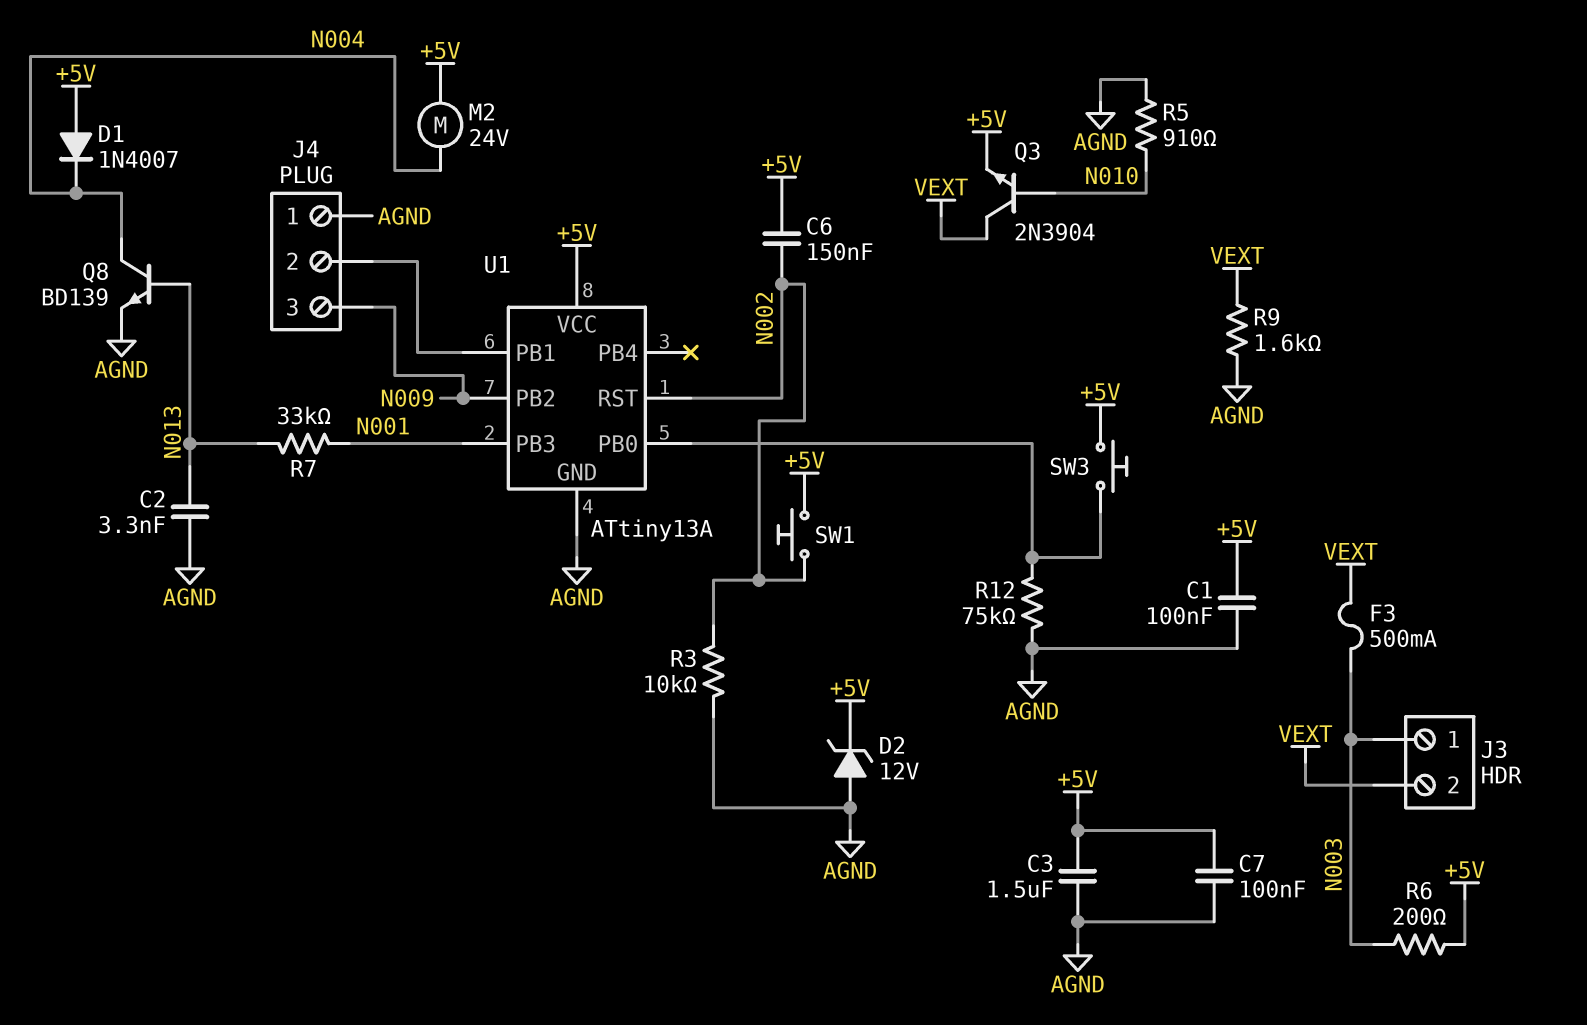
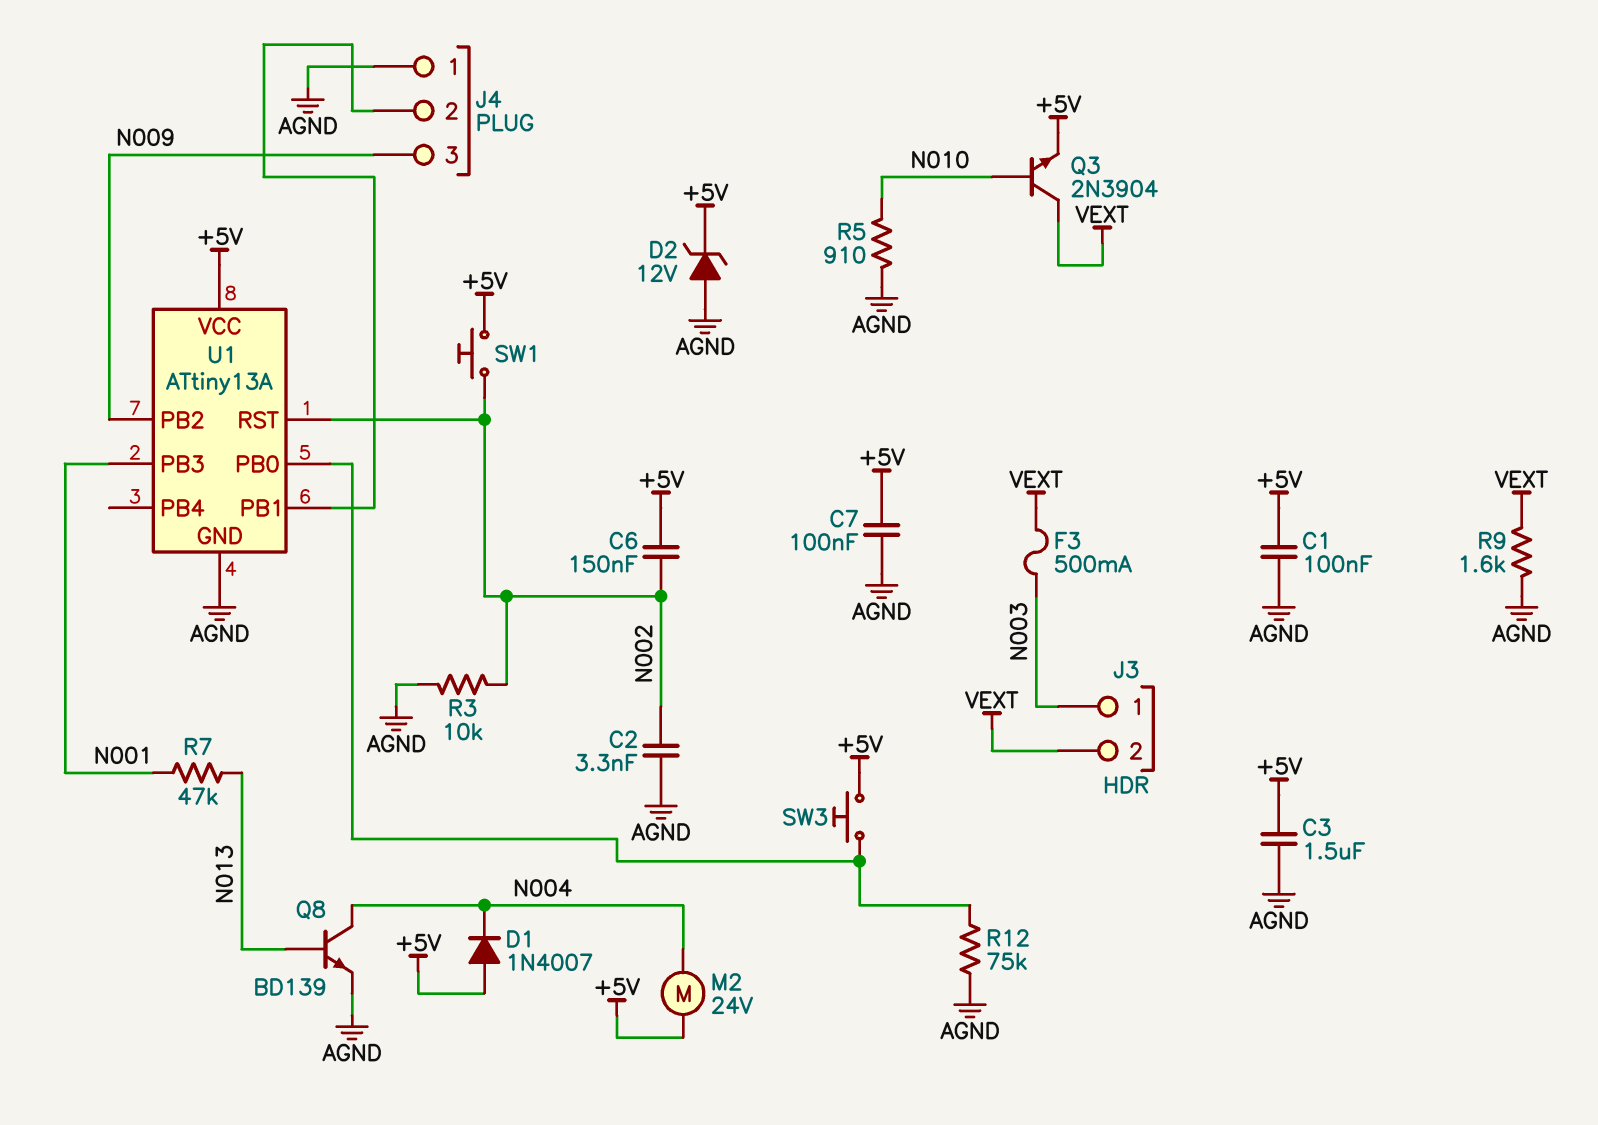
C2: 3.3nF (AGND, N013) -> 3.3nF (AGND, N002)
R6: 200 (+5V, N003) -> none
R7: 33k (N001, N013) -> 47k (N001, N013)

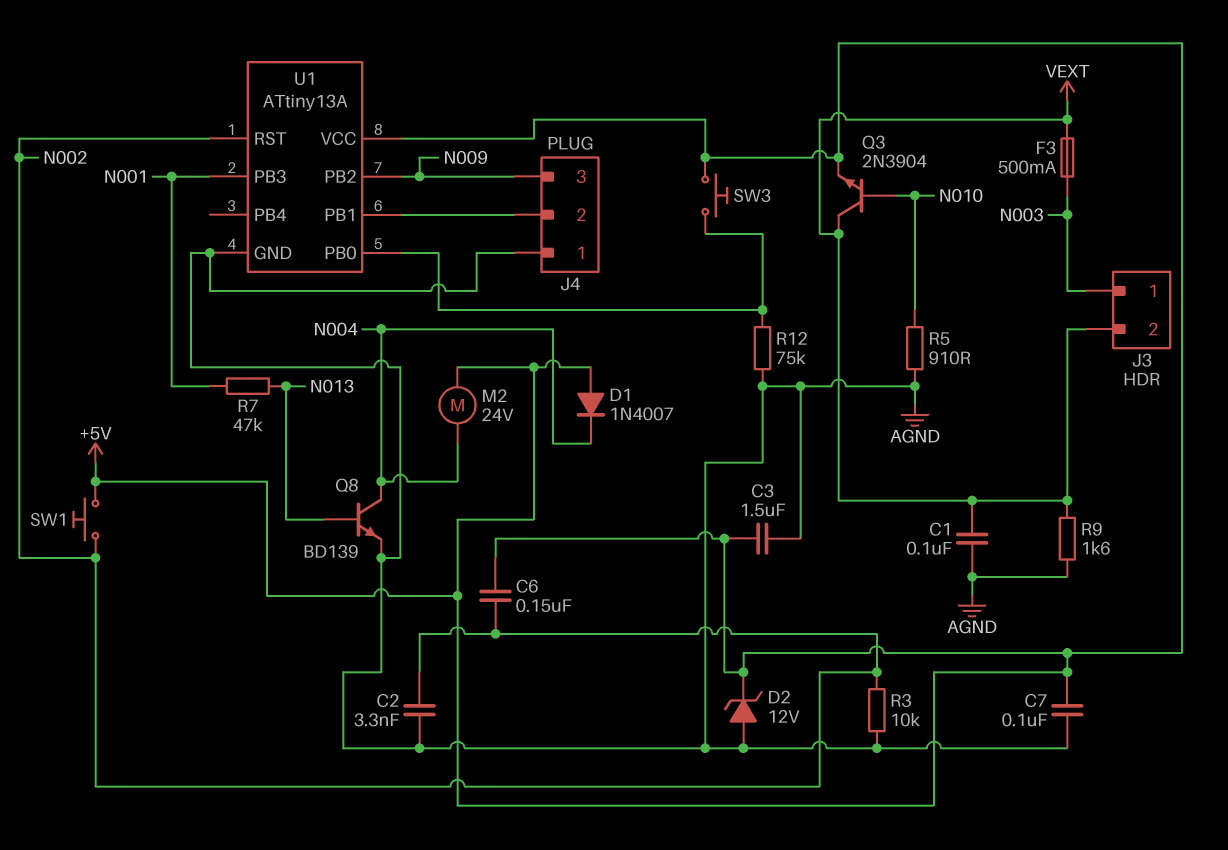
C1: 100nF (+5V, AGND) -> 100nF (AGND, VEXT)

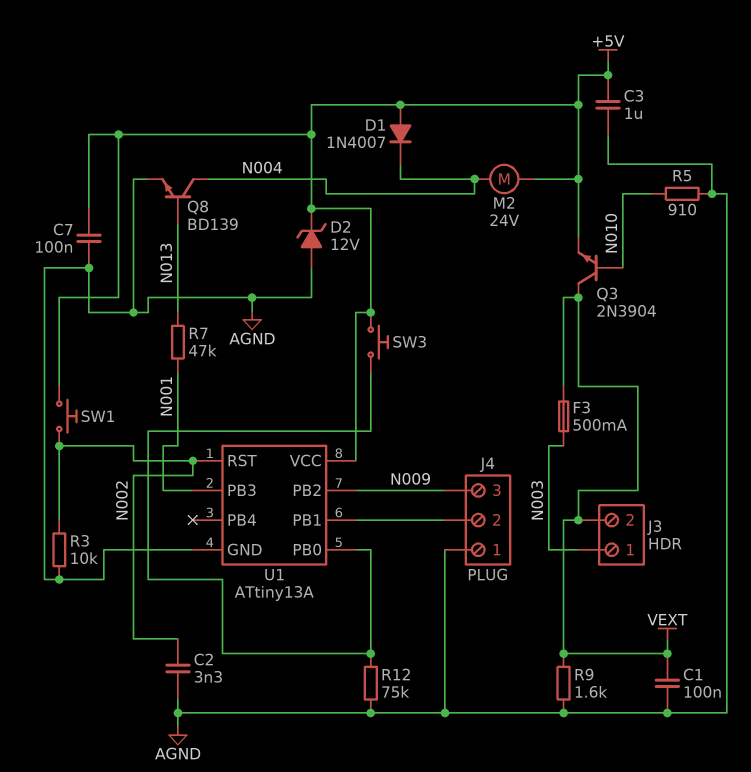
C3: 1.5uF (+5V, AGND) -> 1uF (+5V, AGND)
C6: 150nF (+5V, N002) -> none

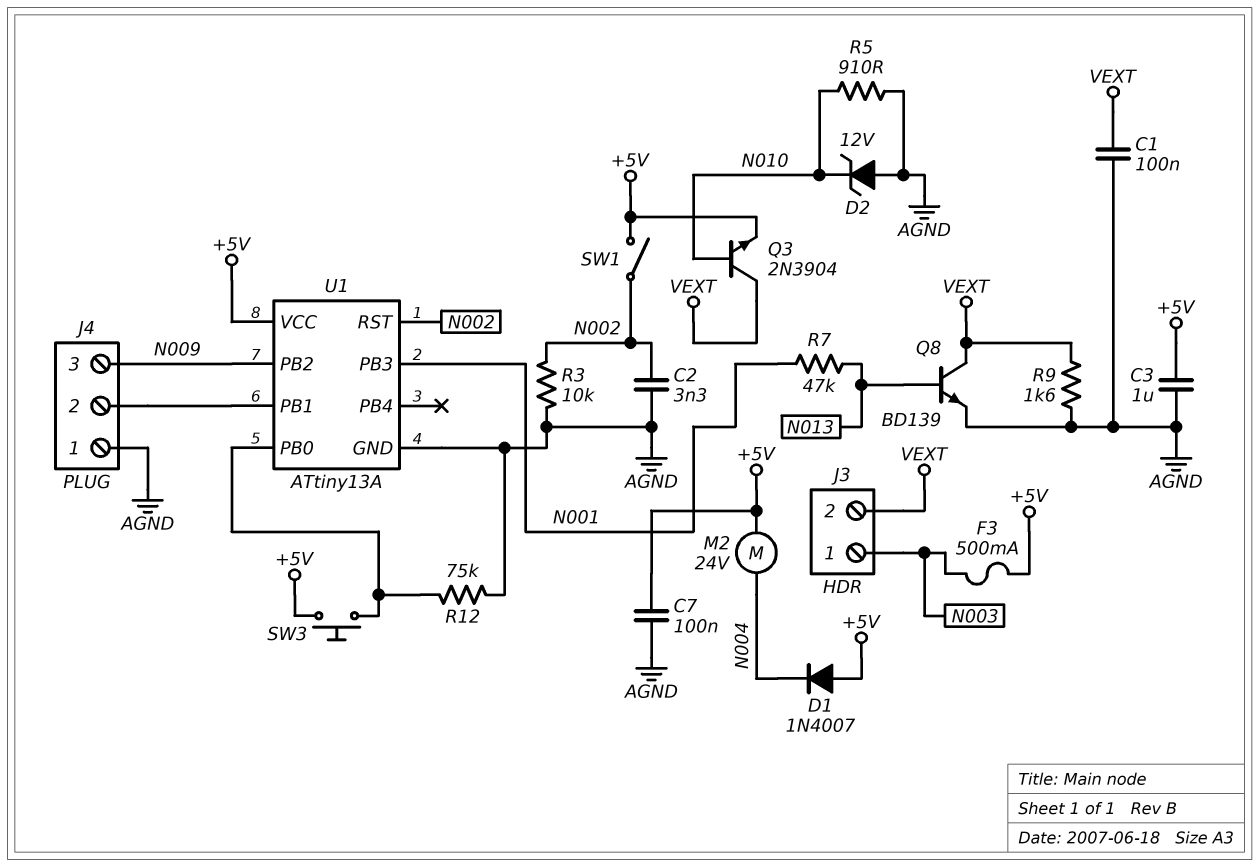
D2: zener 12V (A AGND, K +5V) -> zener 12V (A AGND, K N010)
F3: 500mA (N003, VEXT) -> 500mA (+5V, N003)
Q8: NPN BD139 (B N013, C N004, E AGND) -> NPN BD139 (B N013, C VEXT, E AGND)
SW1: button (+5V, N002) -> switch (+5V, N002)

